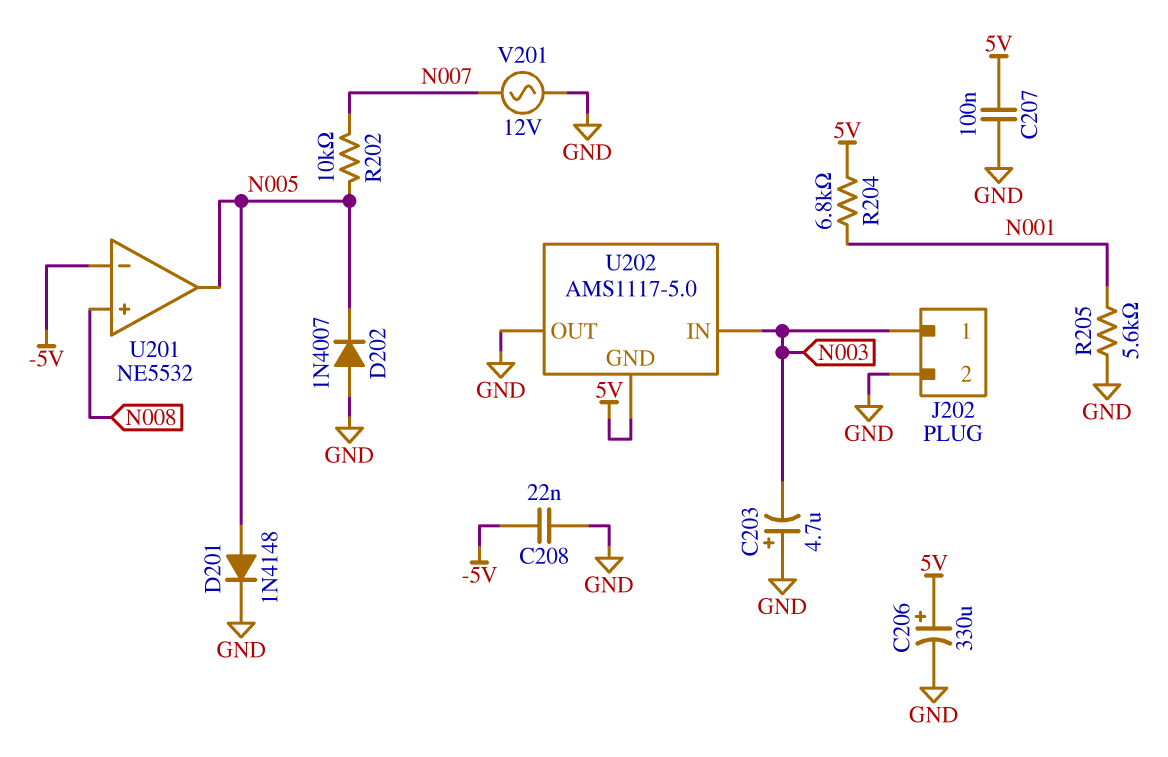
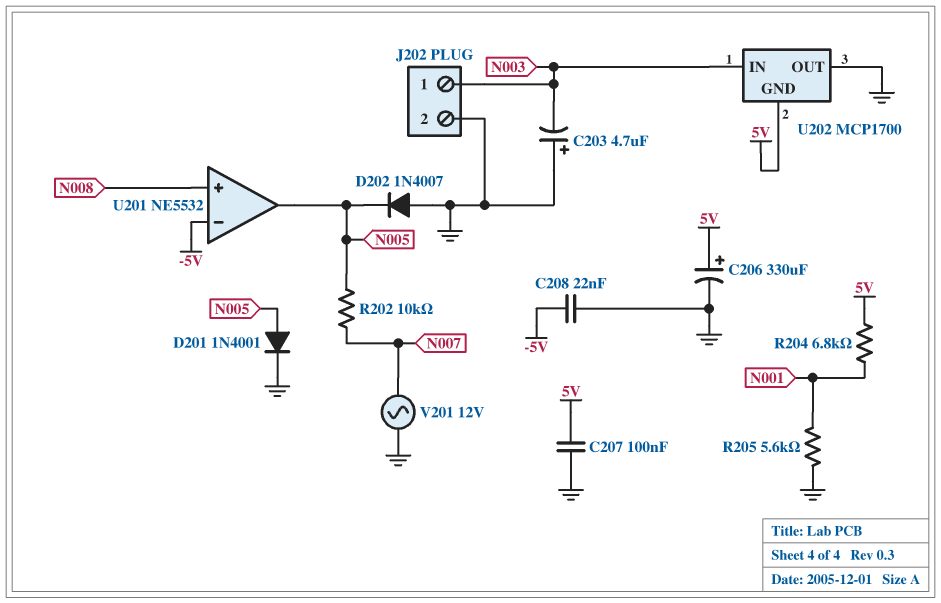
D201: diode 1N4148 (A N005, K GND) -> diode 1N4001 (A N005, K GND)
U202: AMS1117-5.0 -> MCP1700

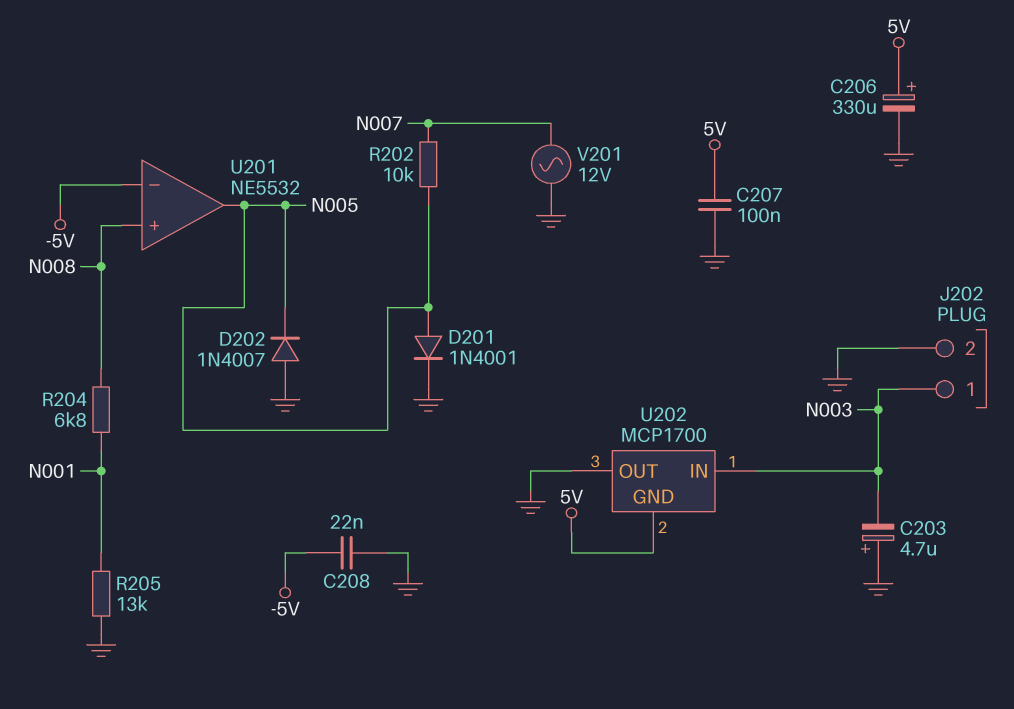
R204: 6.8k (5V, N001) -> 6.8k (N001, N008)
R205: 5.6k (GND, N001) -> 13k (GND, N001)

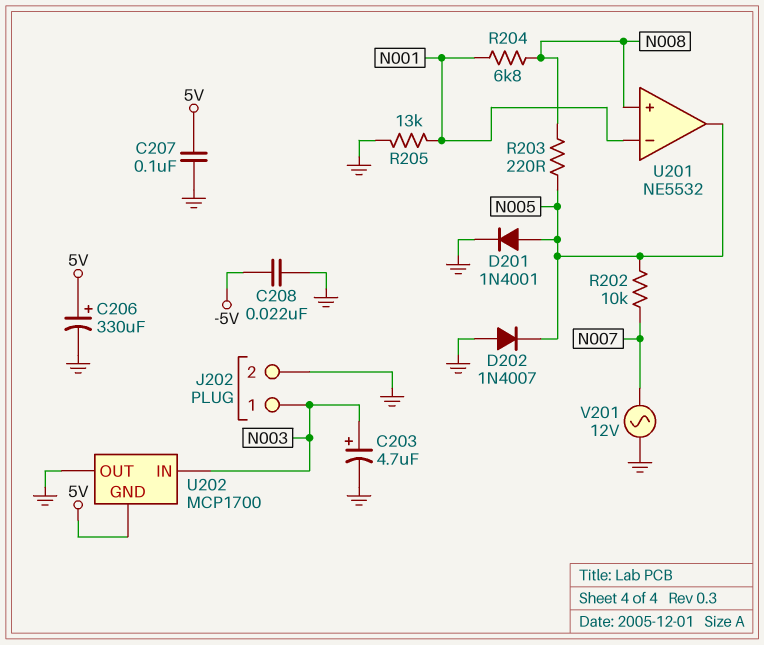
C203: 4.7uF (plus GND, minus N003) -> 4.7uF (plus N003, minus GND)
R203: none -> 220 (N005, N008)
U201 pin in-: -5V -> N001

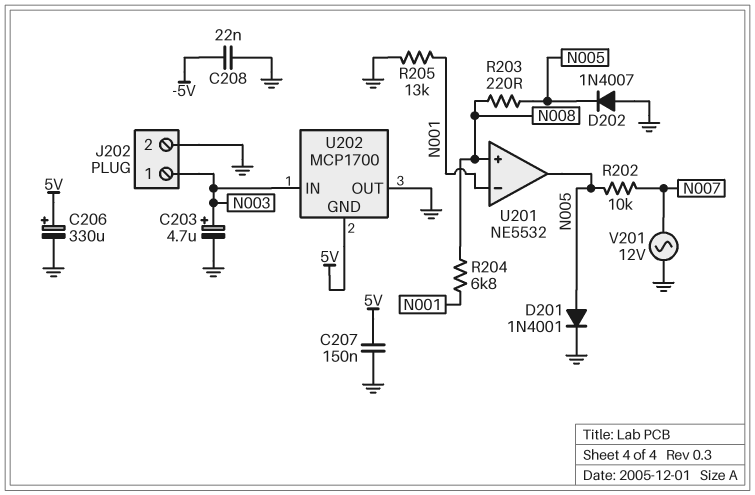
C207: 100nF (5V, GND) -> 150nF (5V, GND)

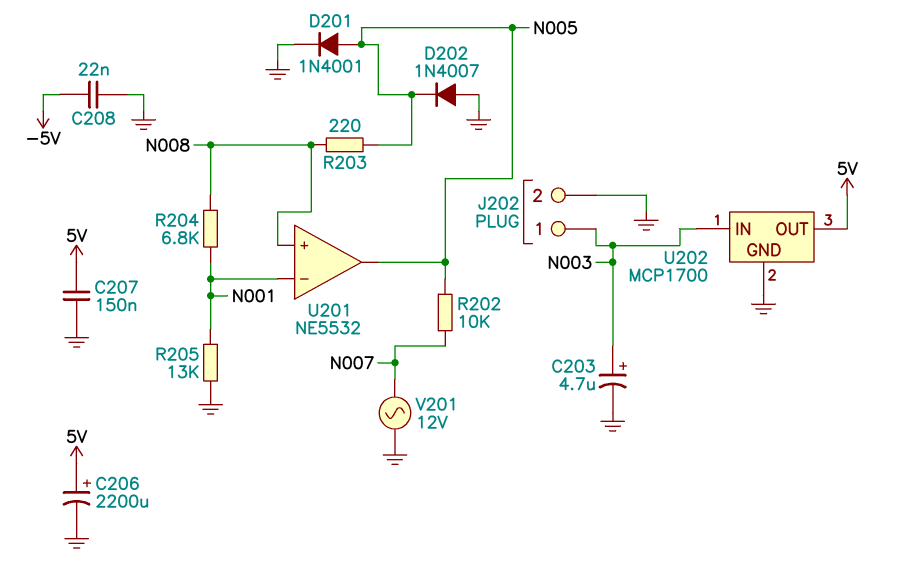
C206: 330uF (plus 5V, minus GND) -> 2200uF (plus 5V, minus GND)
U202 pin GND: 5V -> GND
U202 pin OUT: GND -> 5V

